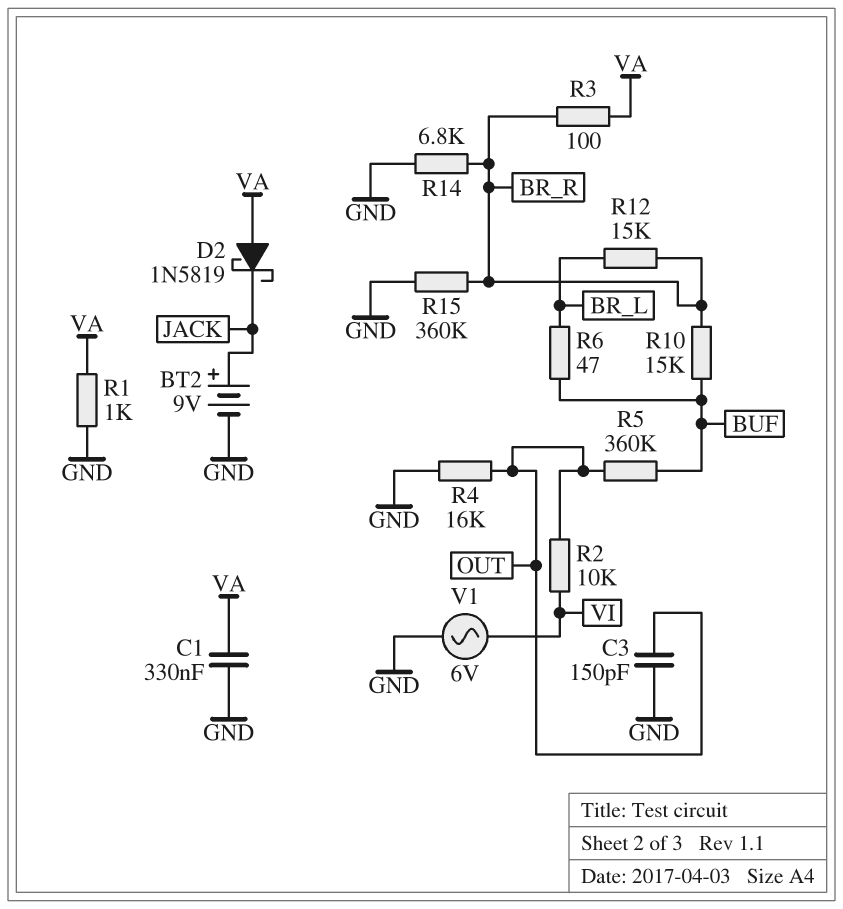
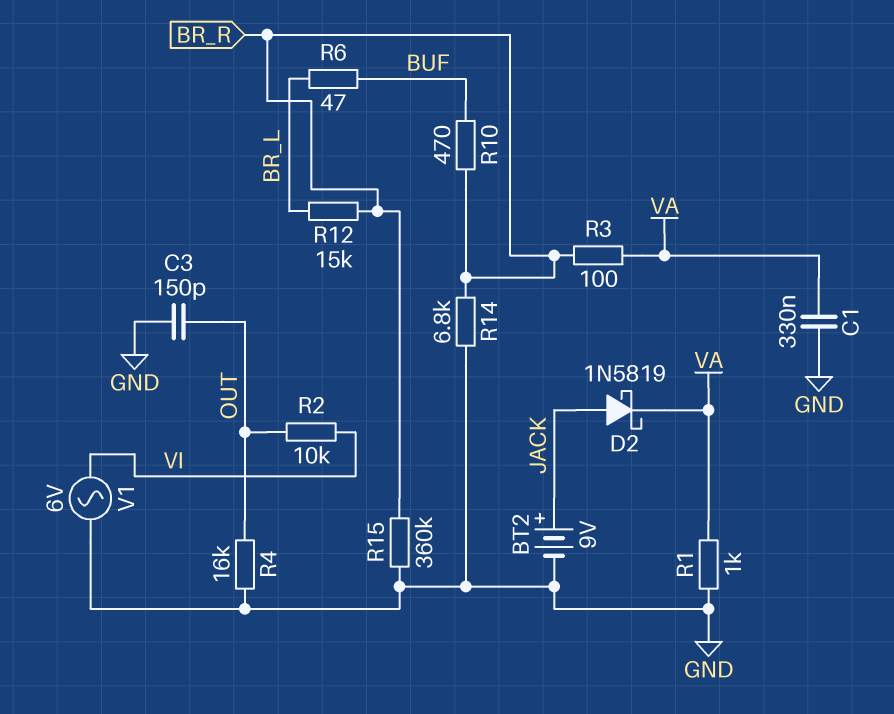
D2: schottky 1N5819 (A VA, K JACK) -> schottky 1N5819 (A JACK, K VA)
R5: 360k (BUF, OUT) -> none
R10: 15k (BR_R, BUF) -> 470 (BR_R, BUF)

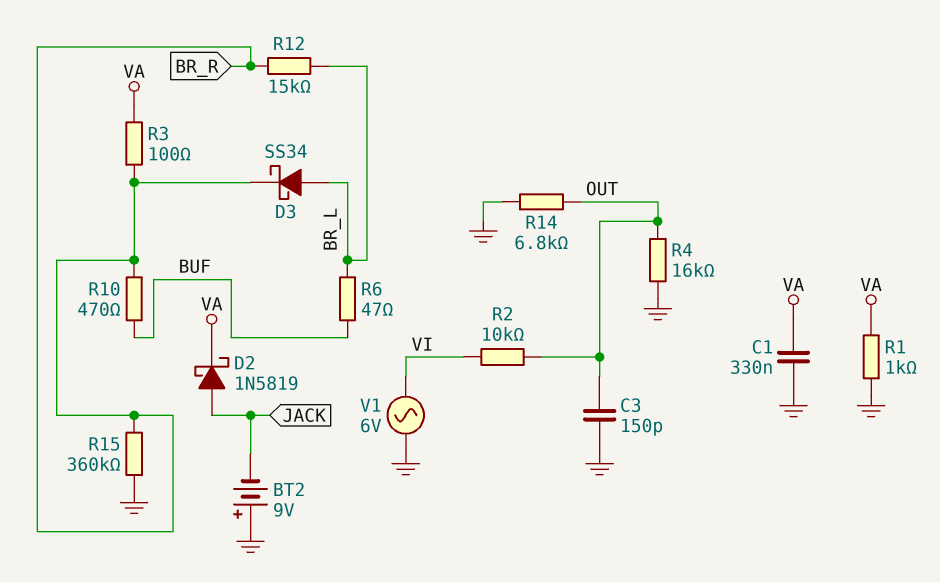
BT2: 9V (plus JACK, minus GND) -> 9V (plus GND, minus JACK)
D3: none -> schottky SS34 (A BR_L, K BR_R)
R14: 6.8k (BR_R, GND) -> 6.8k (GND, OUT)

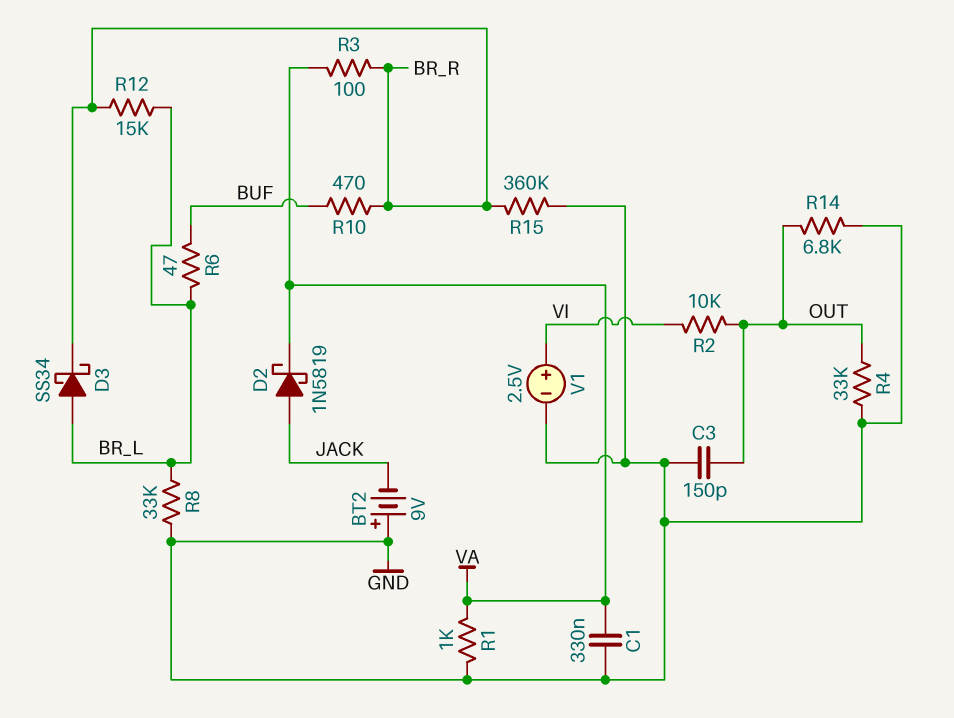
R4: 16k (GND, OUT) -> 33k (GND, OUT)
R8: none -> 33k (BR_L, GND)
V1: AC 6V (GND, VI) -> 2.5V (plus VI, minus GND)

